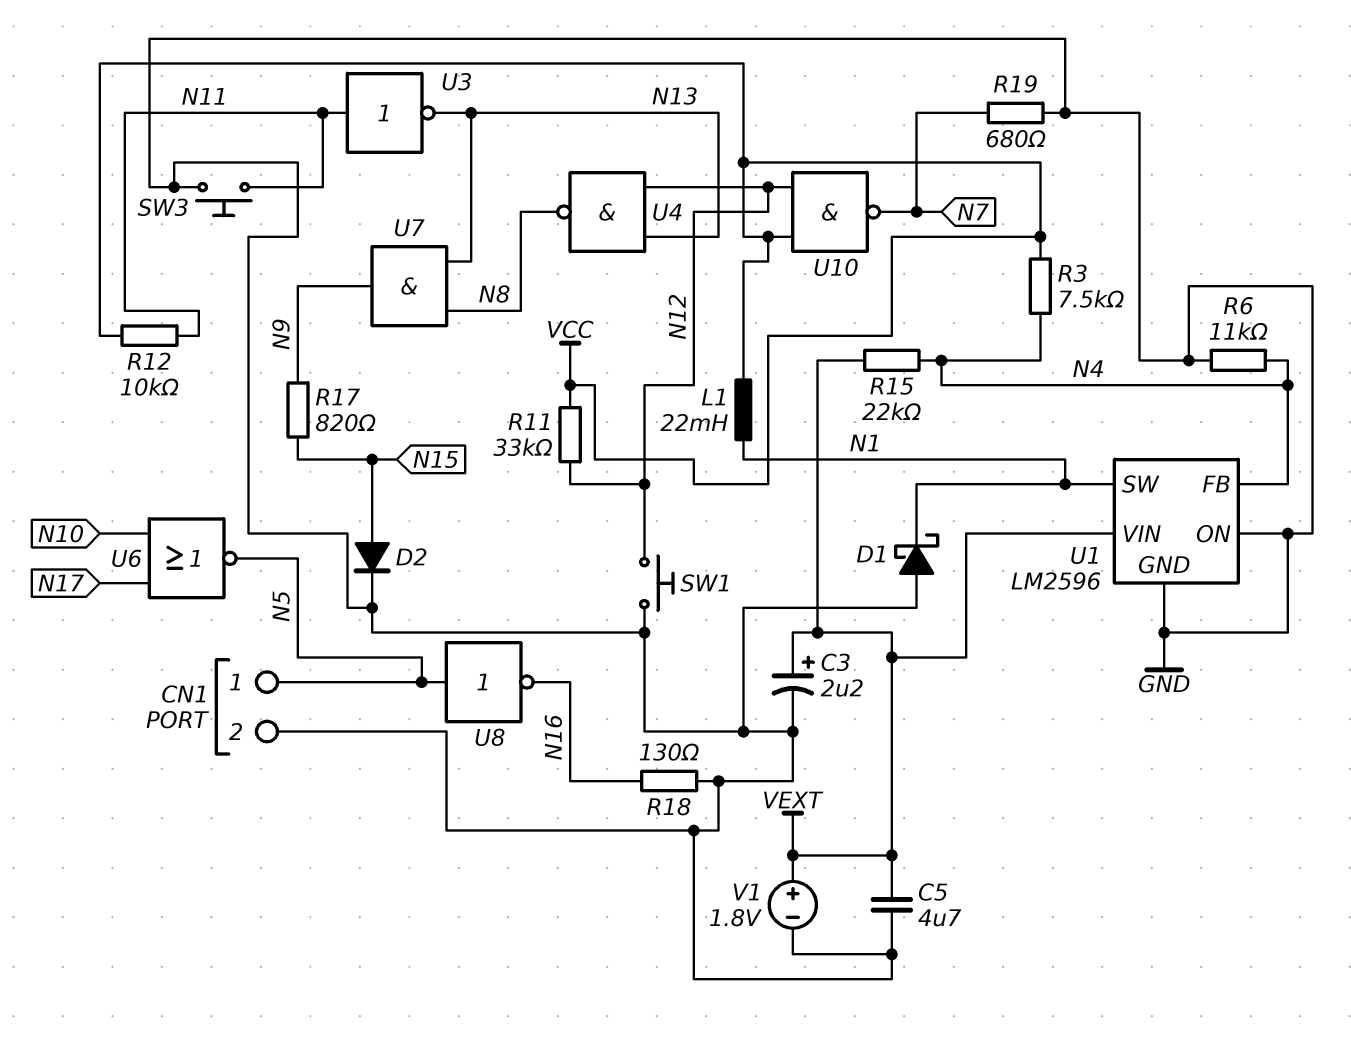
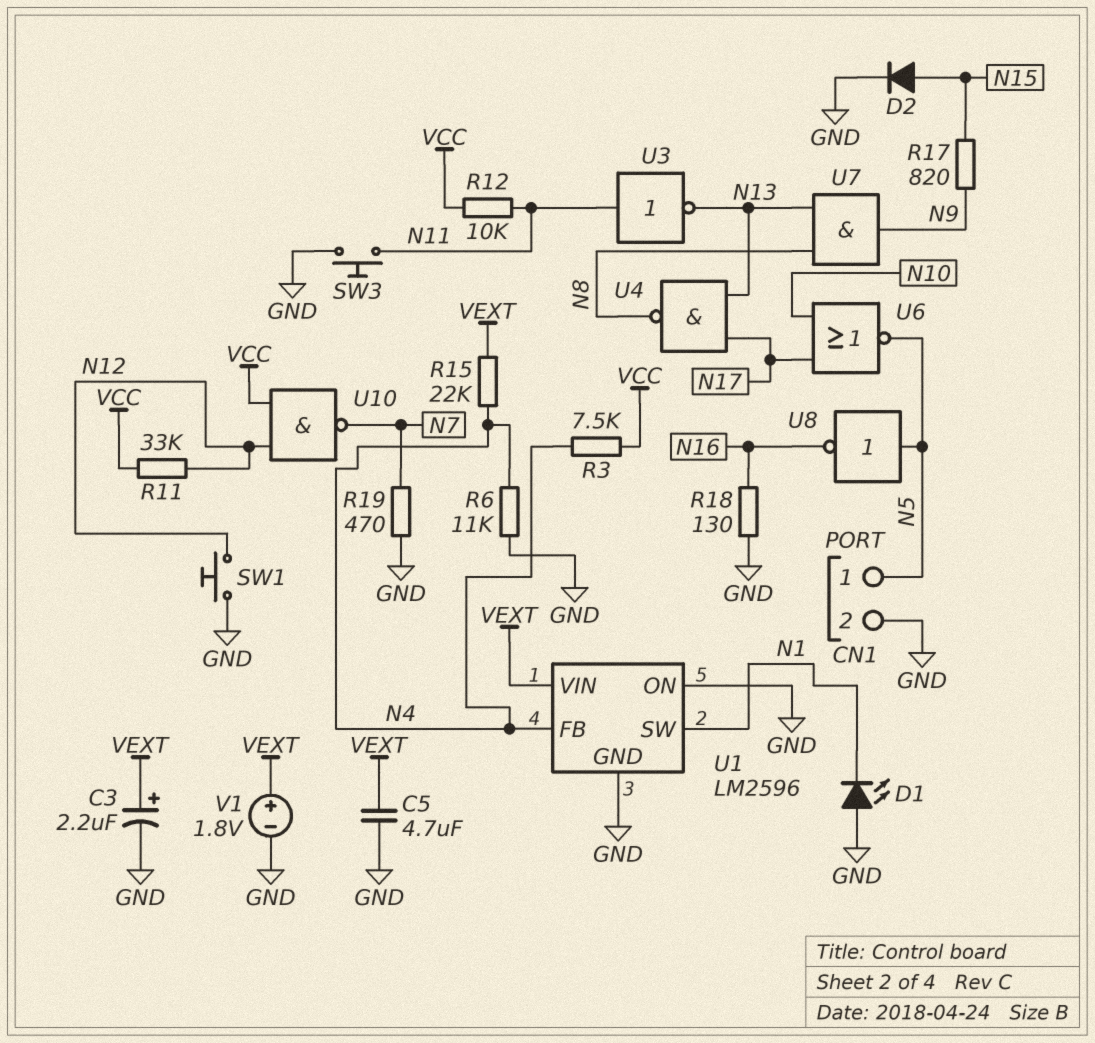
D1: schottky (A GND, K N1) -> LED (A GND, K N1)
L1: 22mH (N1, VCC) -> none
R19: 680 (GND, N7) -> 470 (GND, N7)
U4: NAND (in N12, in N13, out N8) -> NAND (in N13, in N17, out N8)

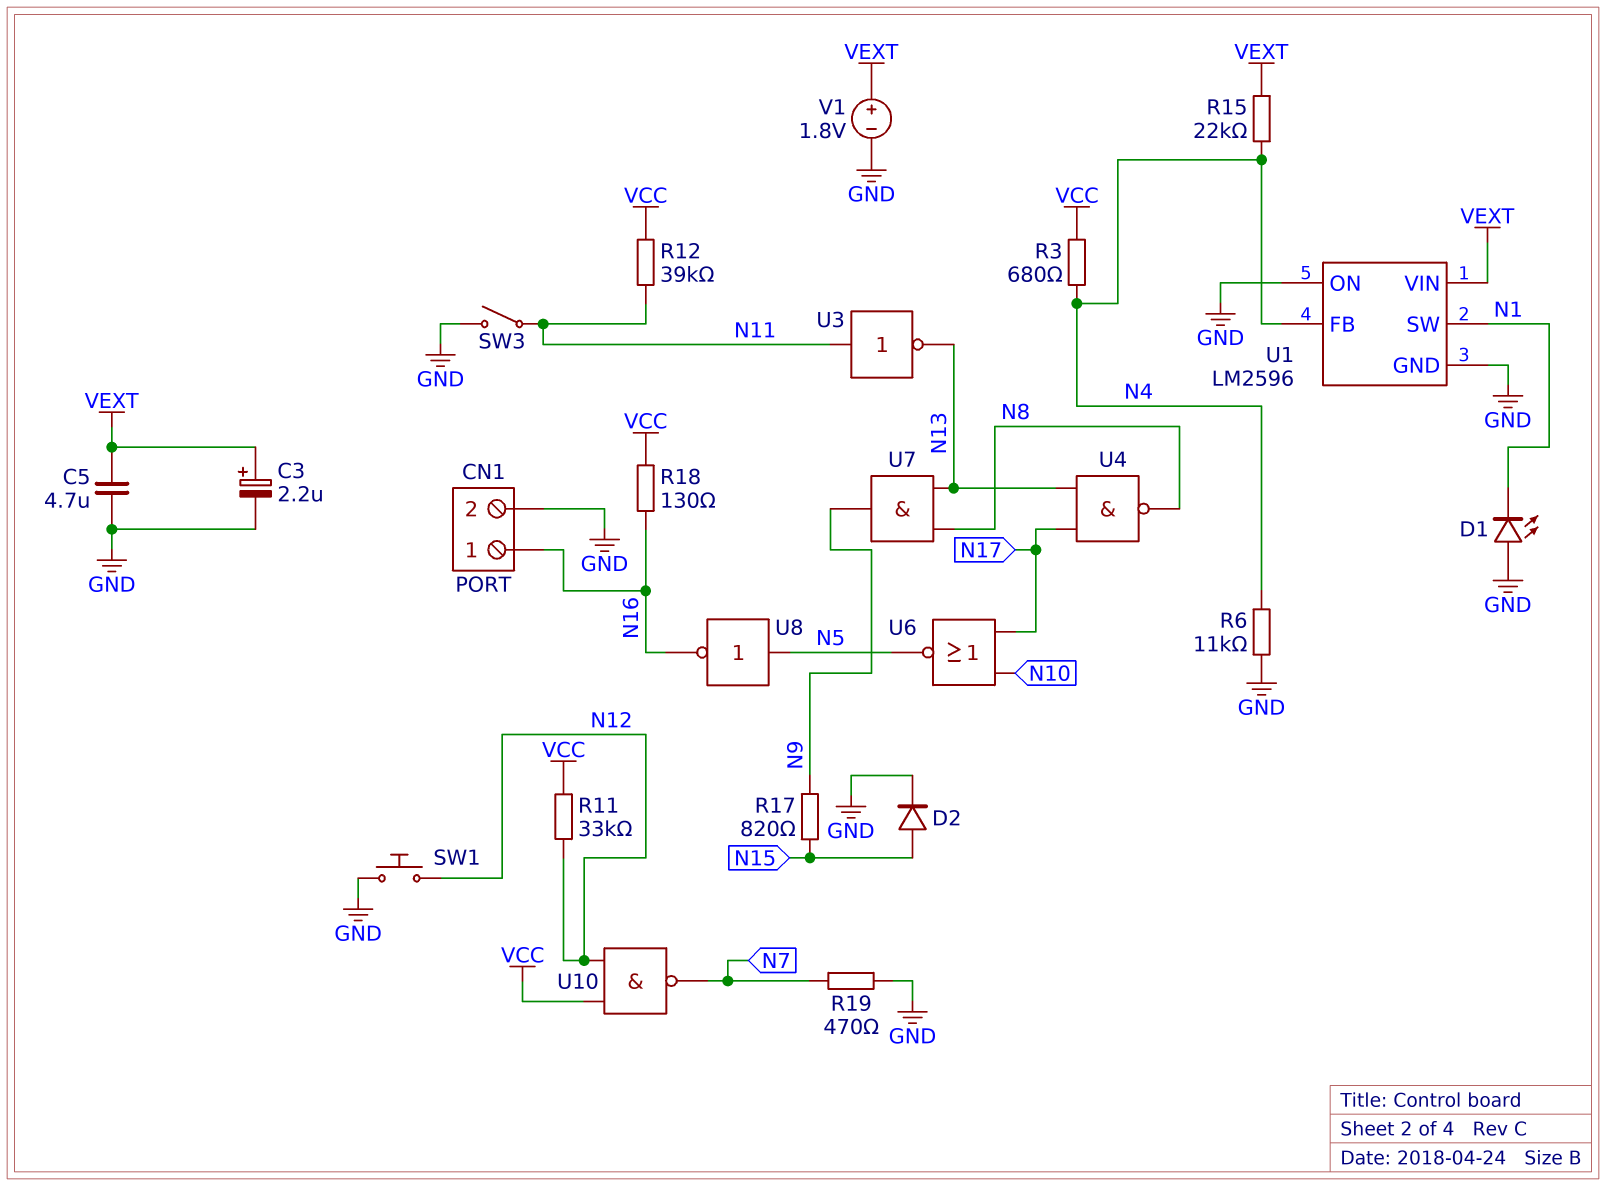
CN1 pin 1: N5 -> N16
R3: 7.5k (N4, VCC) -> 680 (N4, VCC)
R12: 10k (N11, VCC) -> 39k (N11, VCC)
R18: 130 (GND, N16) -> 130 (N16, VCC)
SW3: button (GND, N11) -> switch (GND, N11)

